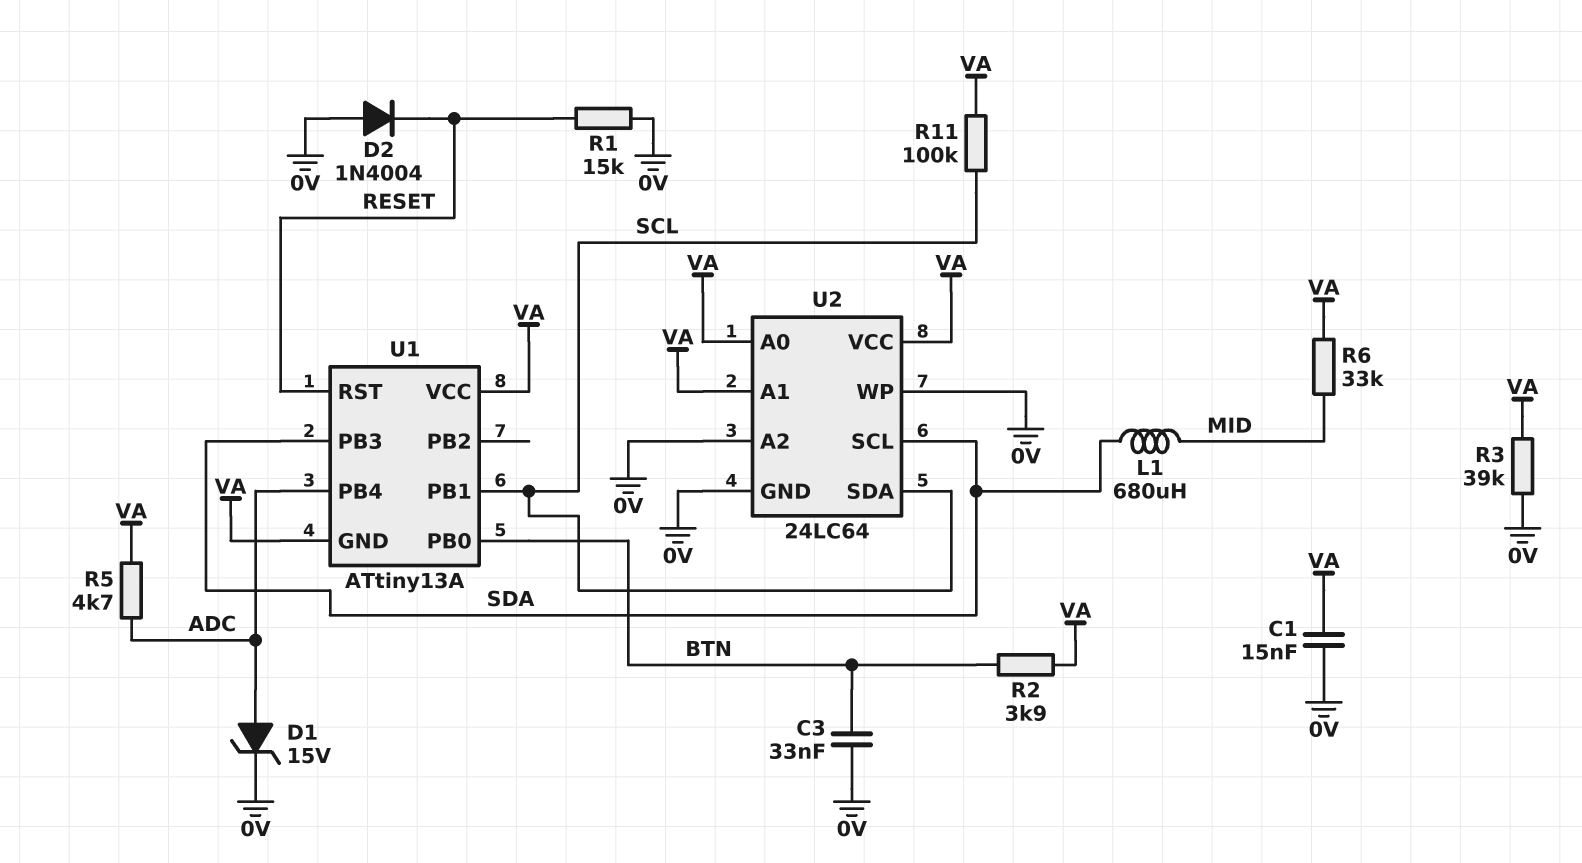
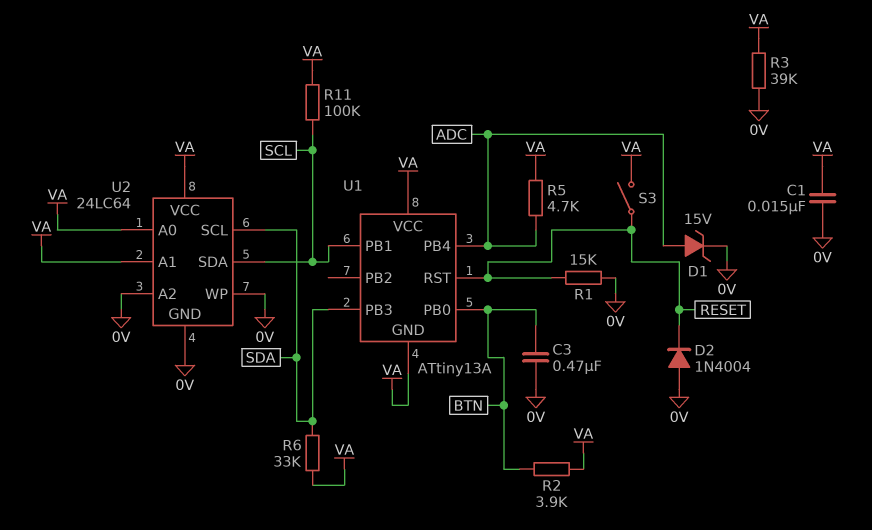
C3: 33nF (0V, BTN) -> 470nF (0V, BTN)
L1: 680uH (MID, SDA) -> none
R6: 33k (MID, VA) -> 33k (SDA, VA)
S3: none -> switch (RESET, VA)

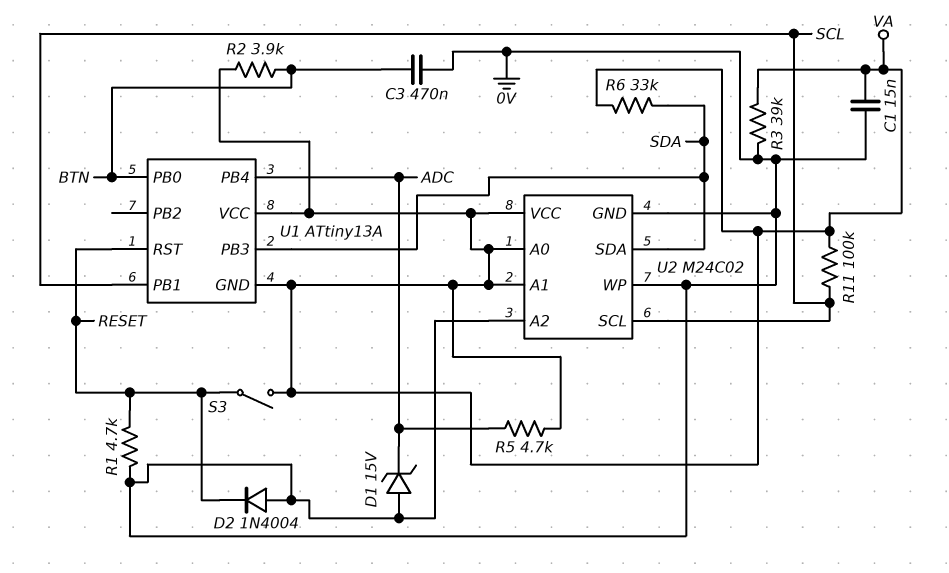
D1: zener 15V (A ADC, K 0V) -> zener 15V (A 0V, K ADC)
R1: 15k (0V, RESET) -> 4.7k (0V, RESET)
U2: 24LC64 -> M24C02
U2 pin SCL: SDA -> SCL
U2 pin SDA: SCL -> SDA

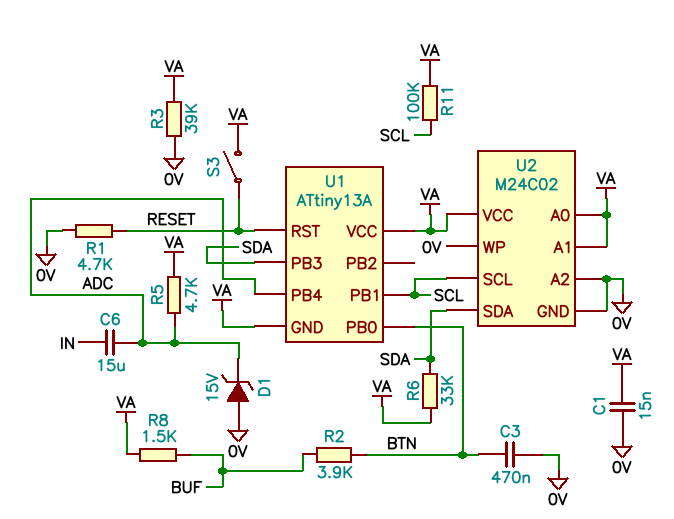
C6: none -> 15uF (ADC, IN)
D2: diode 1N4004 (A 0V, K RESET) -> none
R2: 3.9k (BTN, VA) -> 3.9k (BTN, BUF)
R8: none -> 1.5k (BUF, VA)

